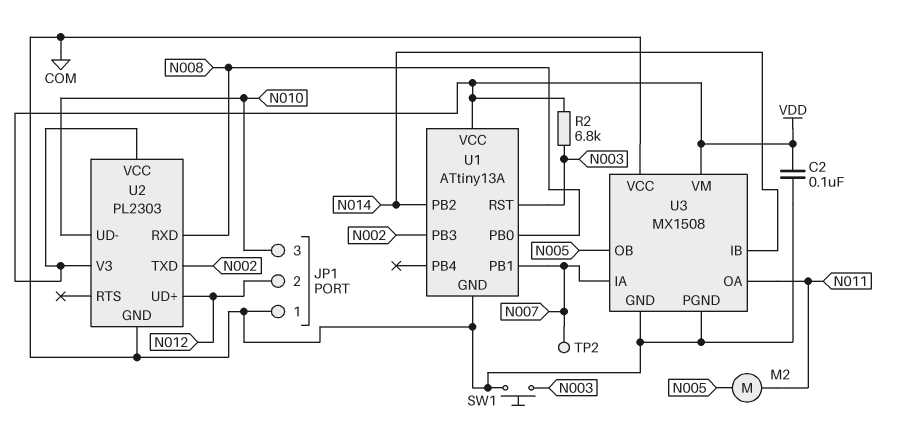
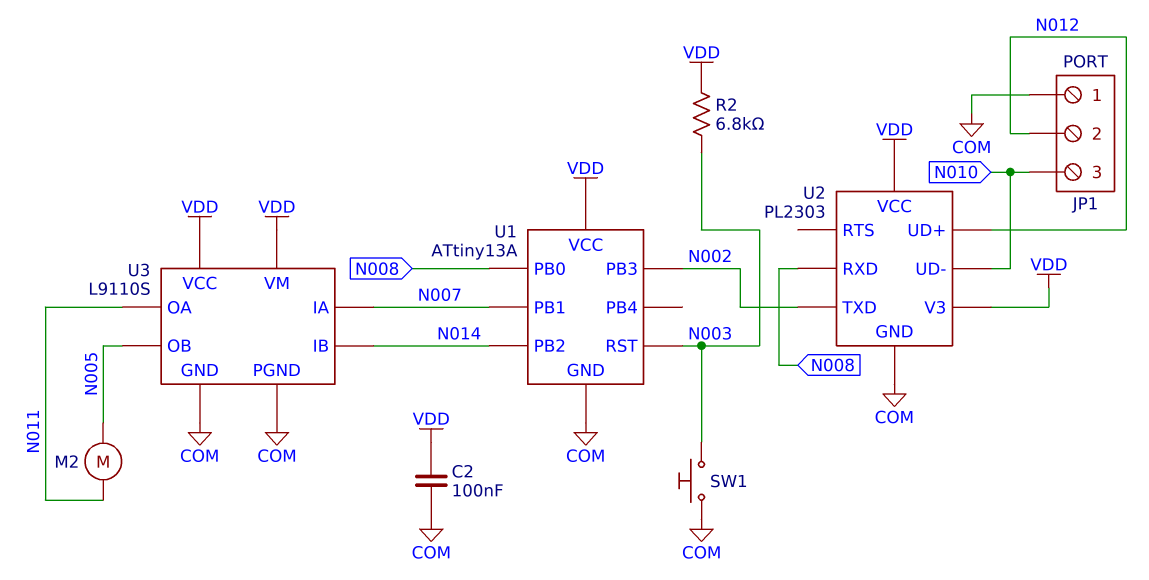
TP2: test point (N007) -> none
U3: MX1508 -> L9110S
U3 pin VCC: COM -> VDD

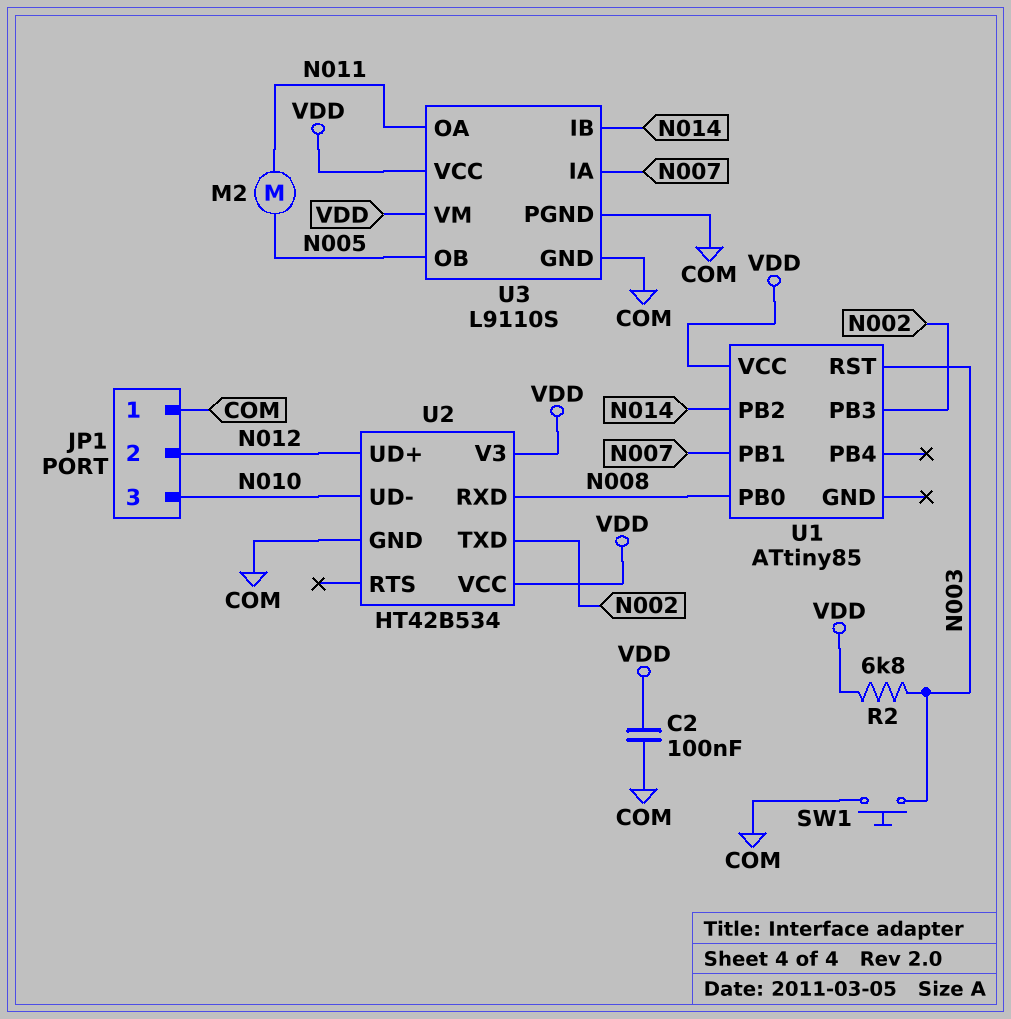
U1: ATtiny13A -> ATtiny85
U1 pin GND: COM -> none
U2: PL2303 -> HT42B534

